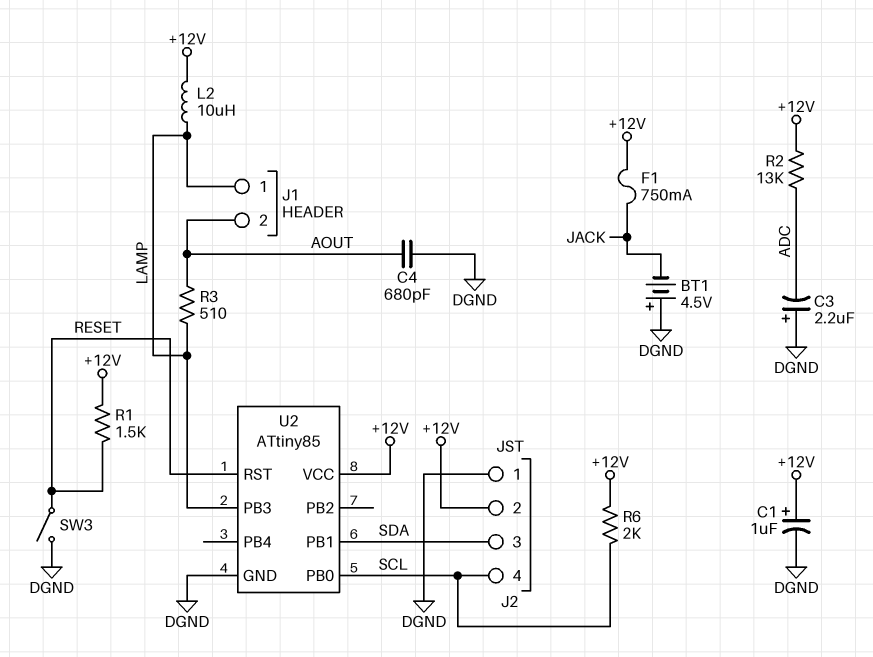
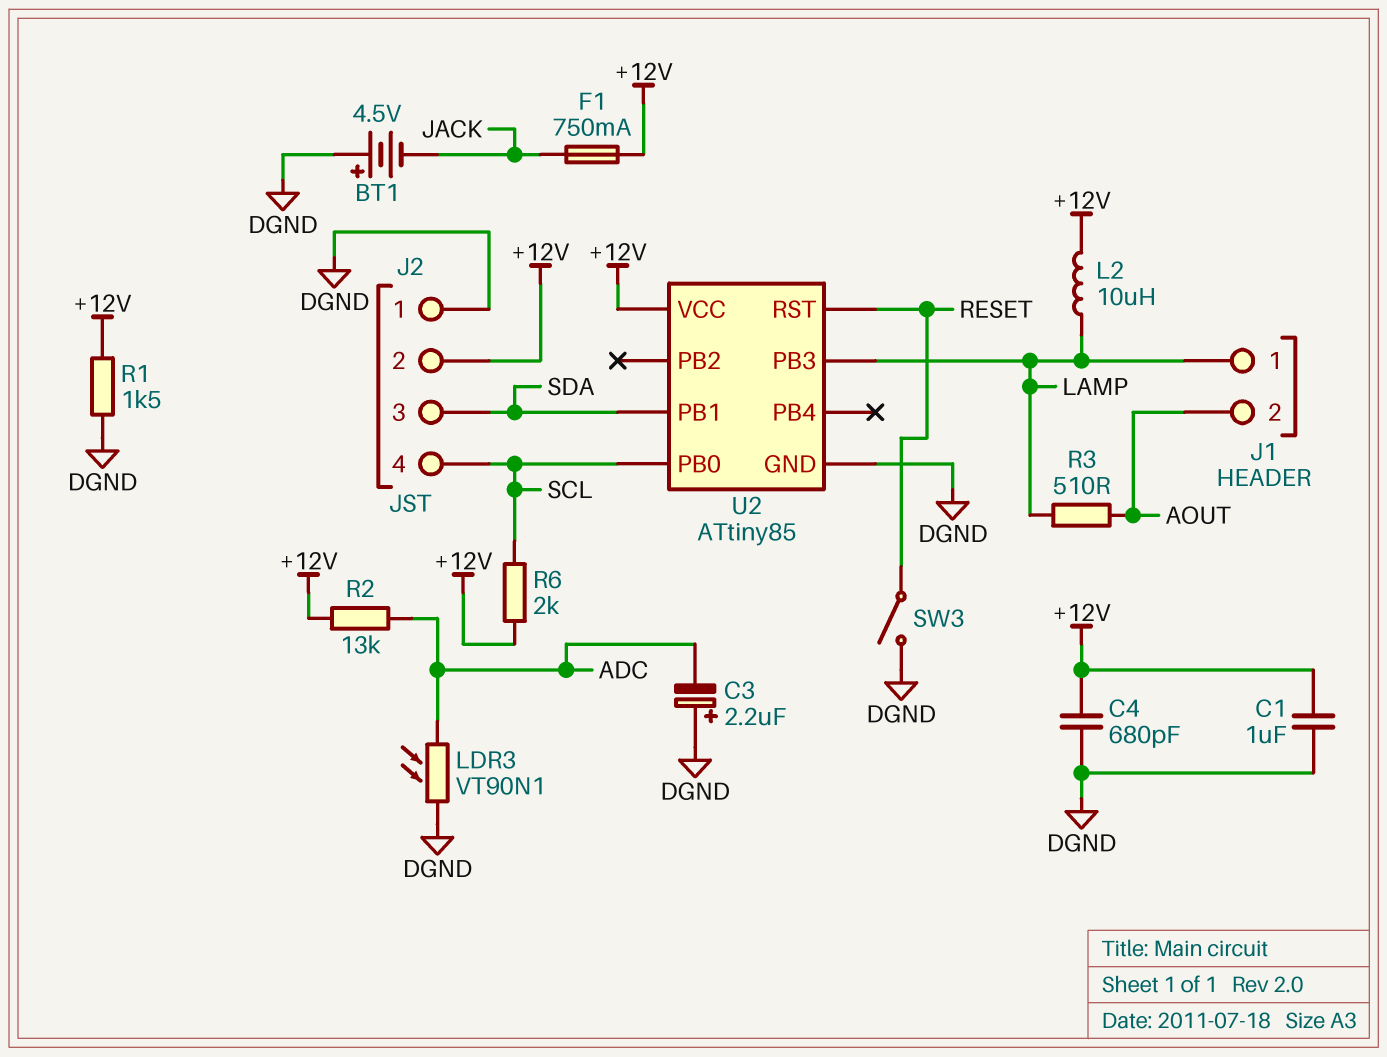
C1: 1uF (plus +12V, minus DGND) -> 1uF (+12V, DGND)
C4: 680pF (AOUT, DGND) -> 680pF (+12V, DGND)
LDR3: none -> VT90N1 (ADC, DGND)
R1: 1.5k (+12V, RESET) -> 1.5k (+12V, DGND)

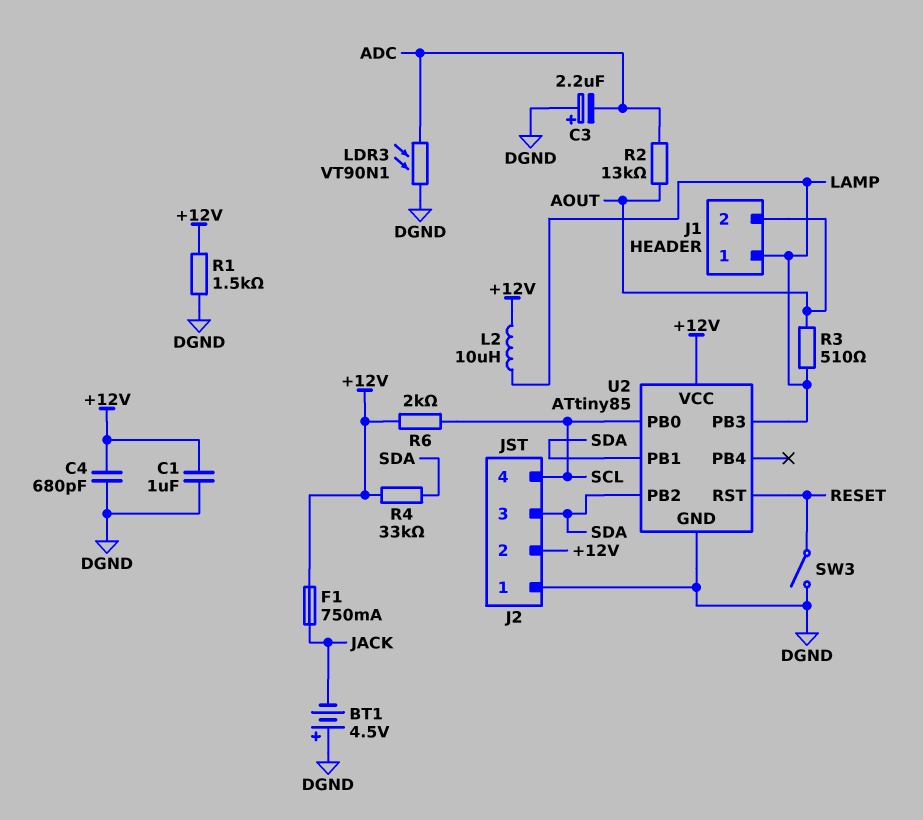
R2: 13k (+12V, ADC) -> 13k (ADC, AOUT)
R4: none -> 33k (+12V, SDA)
U2 pin PB2: none -> SDA

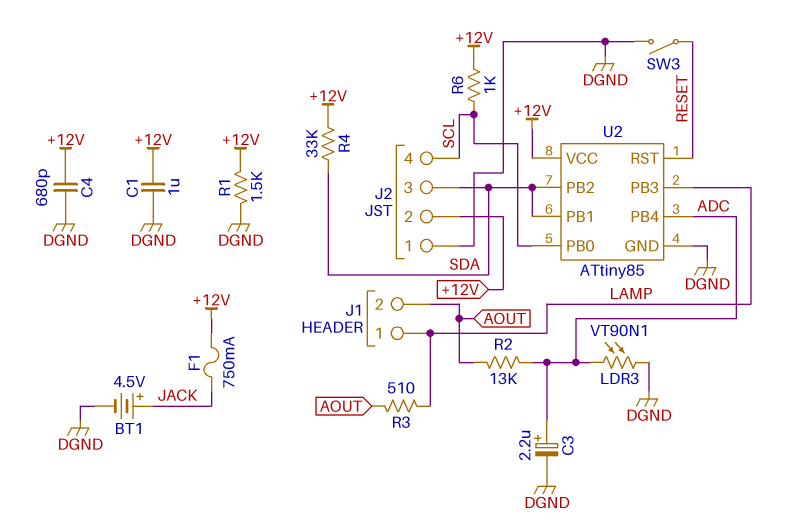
BT1: 4.5V (plus DGND, minus JACK) -> 4.5V (plus JACK, minus DGND)
C3: 2.2uF (plus DGND, minus ADC) -> 2.2uF (plus ADC, minus DGND)
L2: 10uH (+12V, LAMP) -> none
R6: 2k (+12V, SCL) -> 1k (+12V, SCL)
U2 pin PB4: none -> ADC

